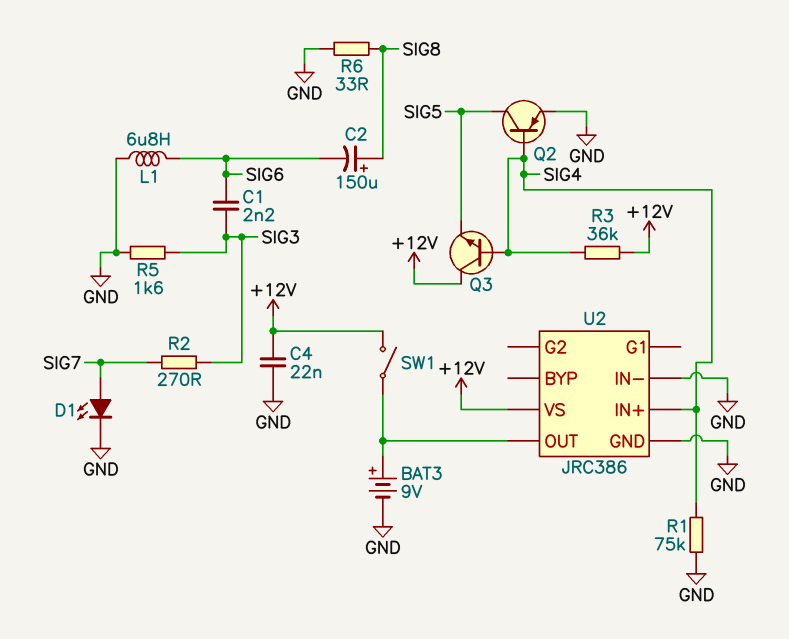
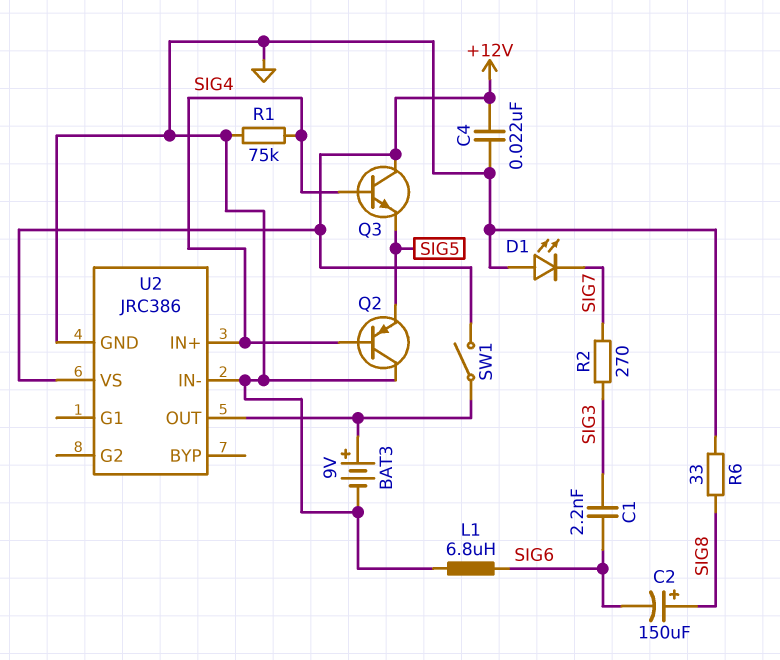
D1: LED (A SIG7, K GND) -> LED (A GND, K SIG7)
Q2: PNP (B SIG4, C SIG5, E GND) -> PNP (B SIG4, C GND, E SIG5)
R3: 36k (+12V, SIG4) -> none
R5: 1.6k (GND, SIG3) -> none

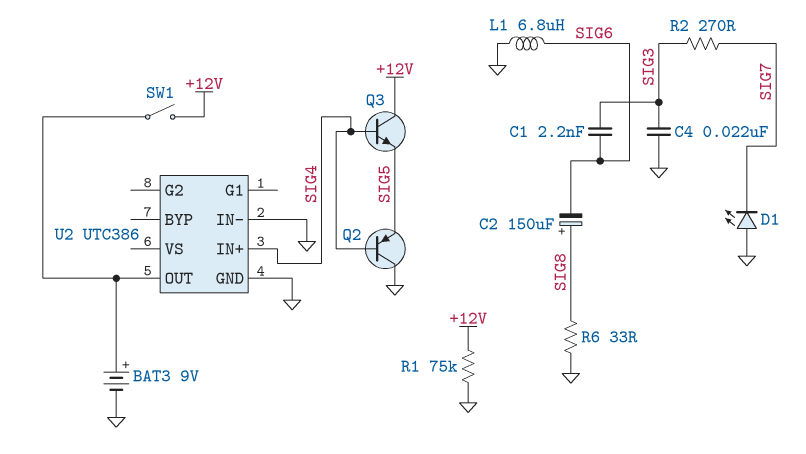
C4: 22nF (+12V, GND) -> 22nF (GND, SIG3)
R1: 75k (GND, SIG4) -> 75k (+12V, GND)
U2: JRC386 -> UTC386
U2 pin VS: +12V -> none

